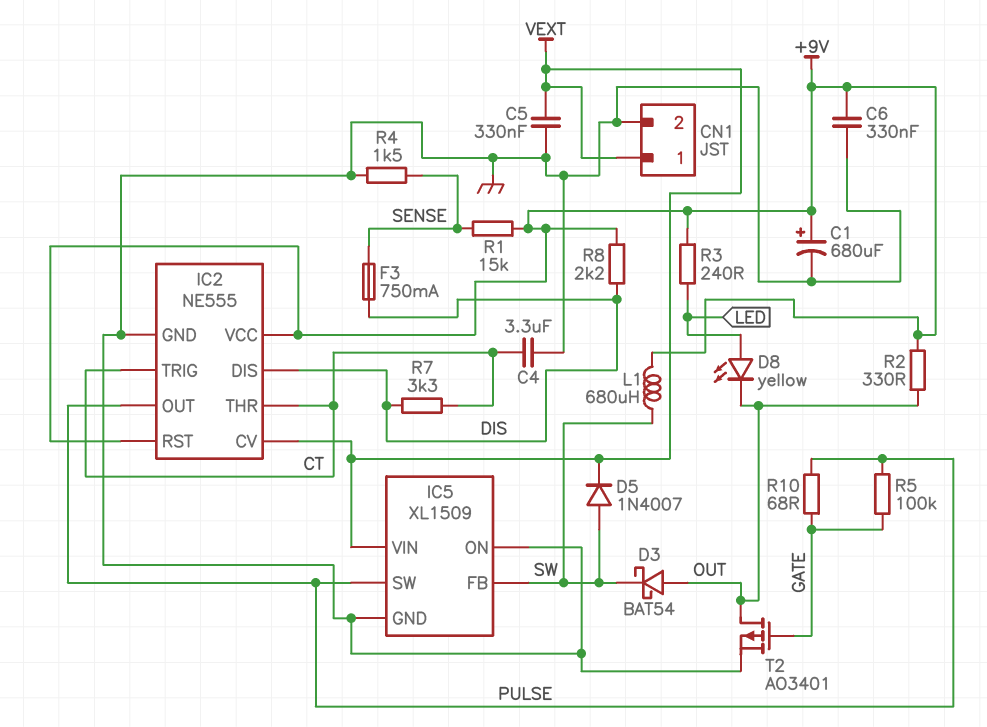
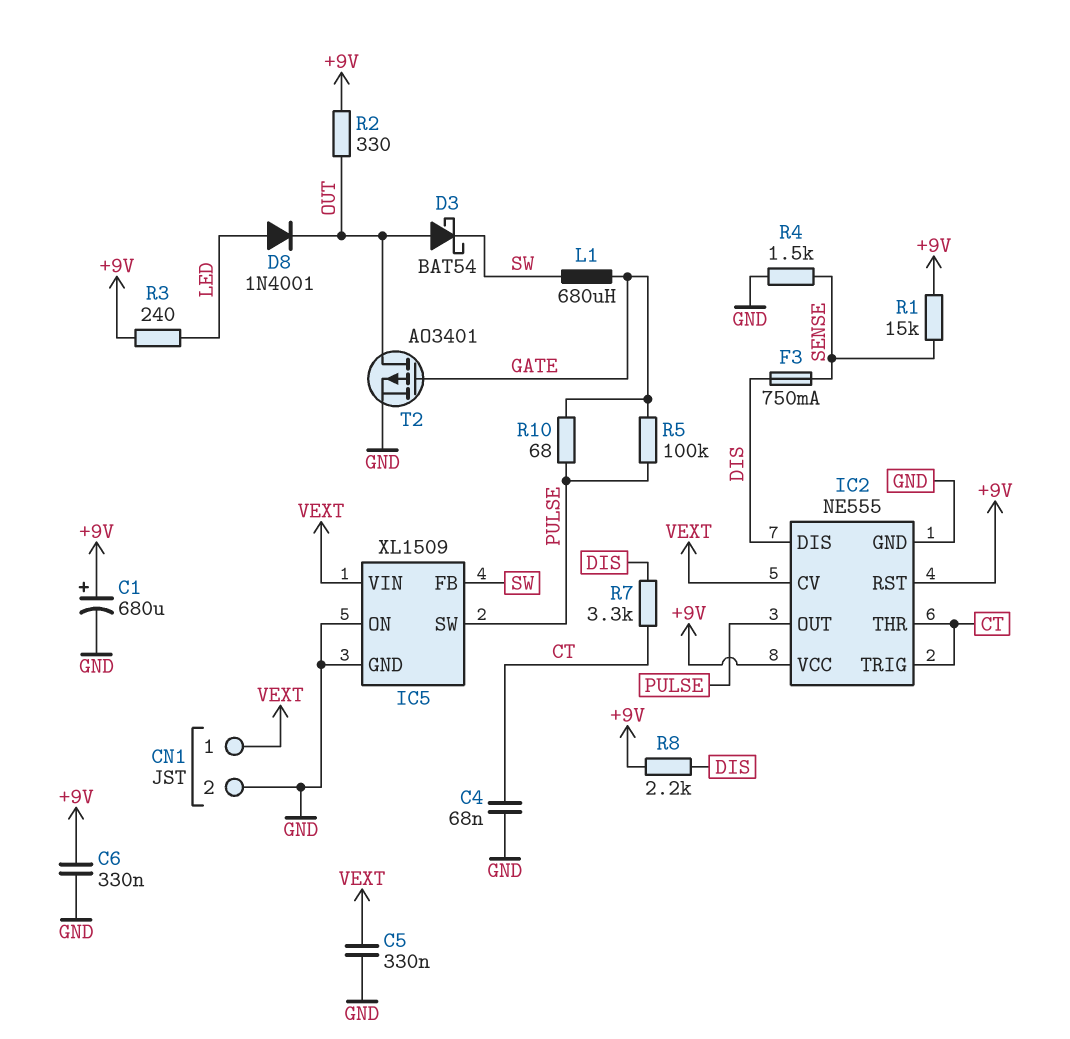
C4: 3.3uF (CT, GND) -> 68nF (CT, GND)
D5: diode 1N4007 (A SW, K VEXT) -> none
D8: LED yellow (A LED, K OUT) -> diode 1N4001 (A LED, K OUT)
L1: 680uH (+9V, SW) -> 680uH (GATE, SW)

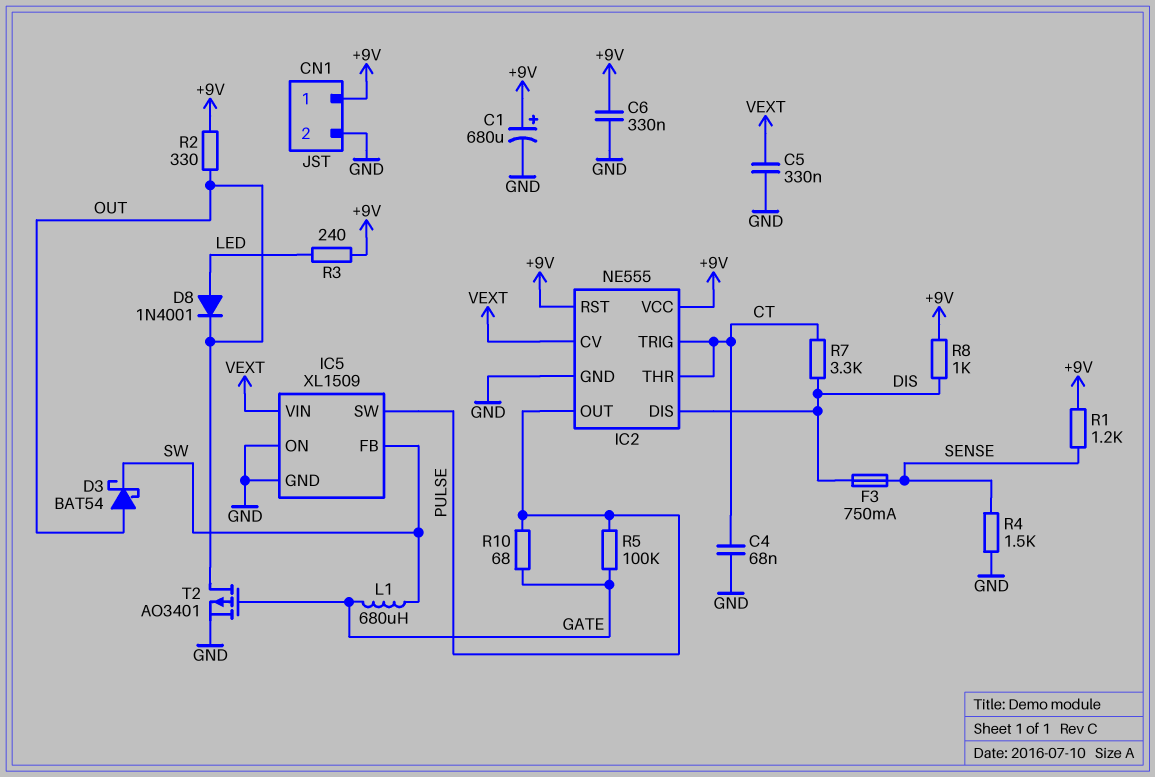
CN1 pin 1: VEXT -> +9V
R1: 15k (+9V, SENSE) -> 1.2k (+9V, SENSE)
R8: 2.2k (+9V, DIS) -> 1k (+9V, DIS)

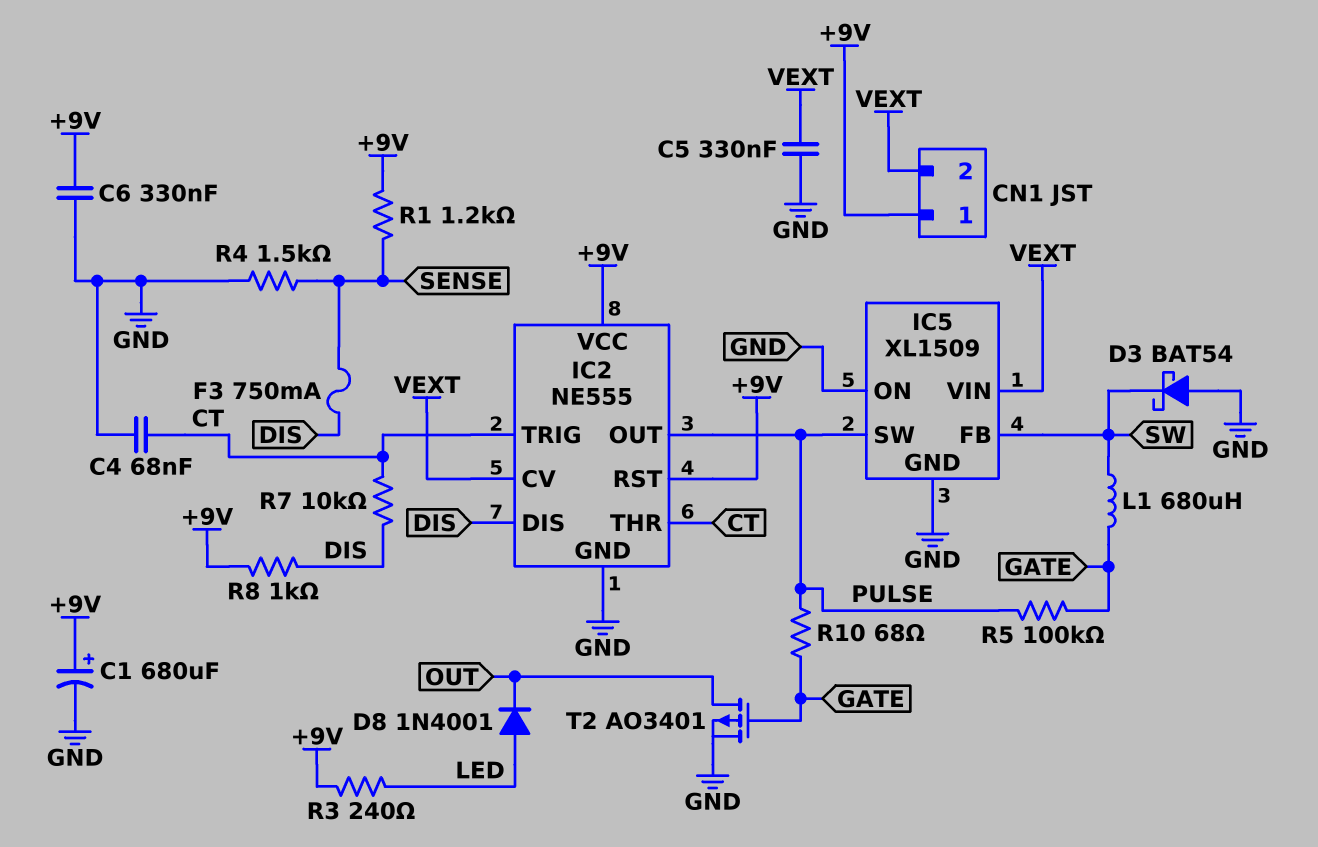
CN1 pin 2: GND -> VEXT
D3: schottky BAT54 (A OUT, K SW) -> schottky BAT54 (A GND, K SW)
R2: 330 (+9V, OUT) -> none
R7: 3.3k (CT, DIS) -> 10k (CT, DIS)

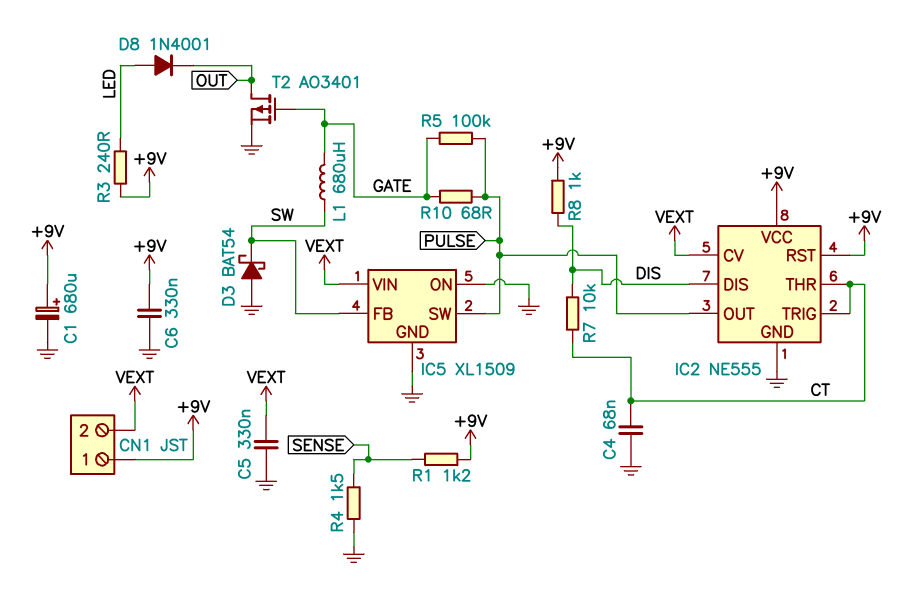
F3: 750mA (DIS, SENSE) -> none

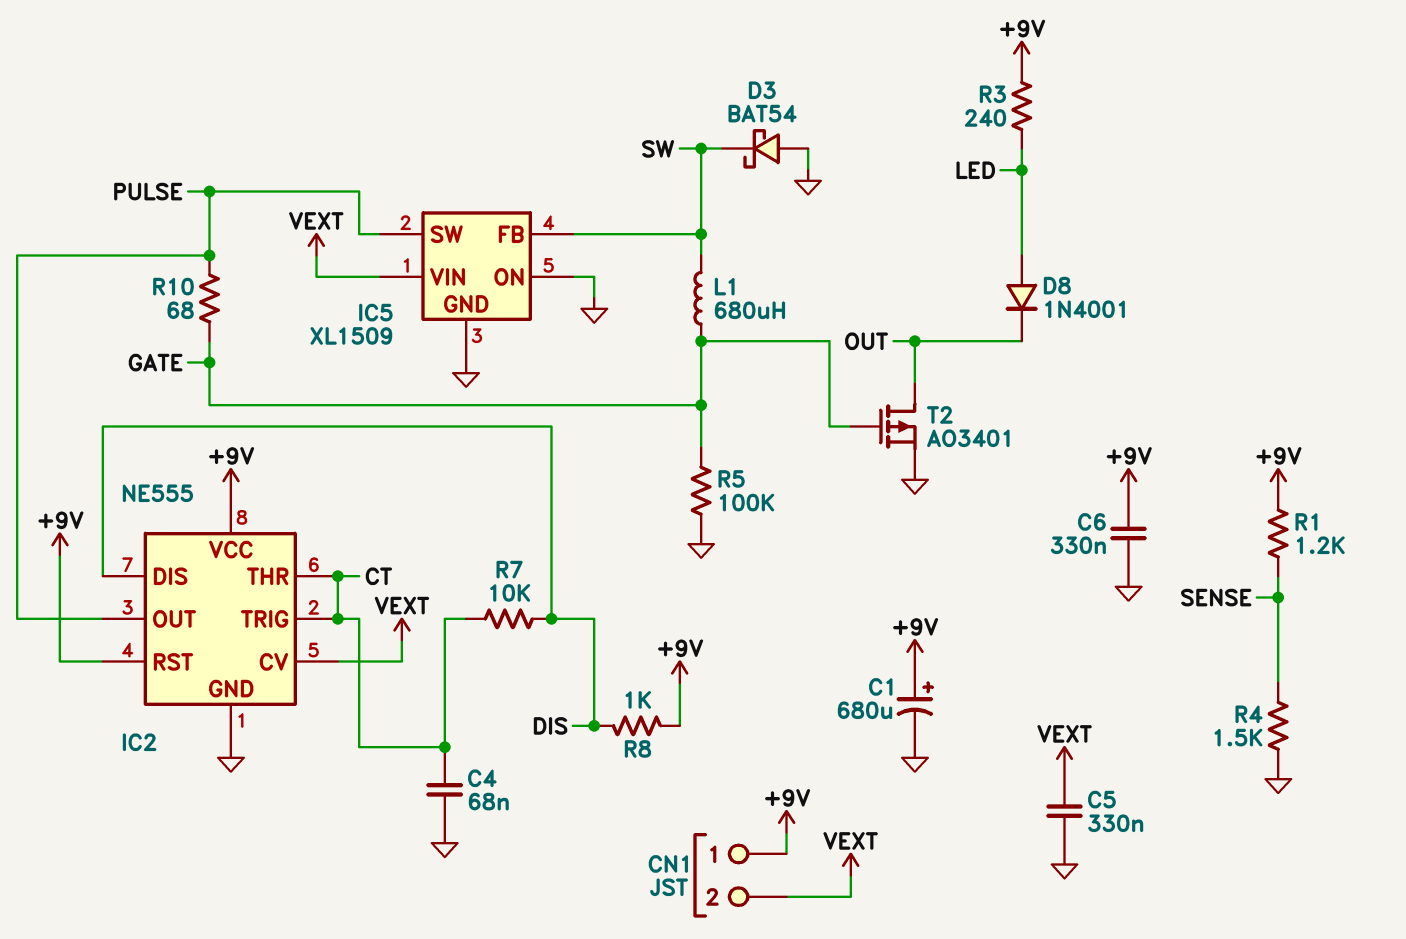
R5: 100k (GATE, PULSE) -> 100k (GATE, GND)

